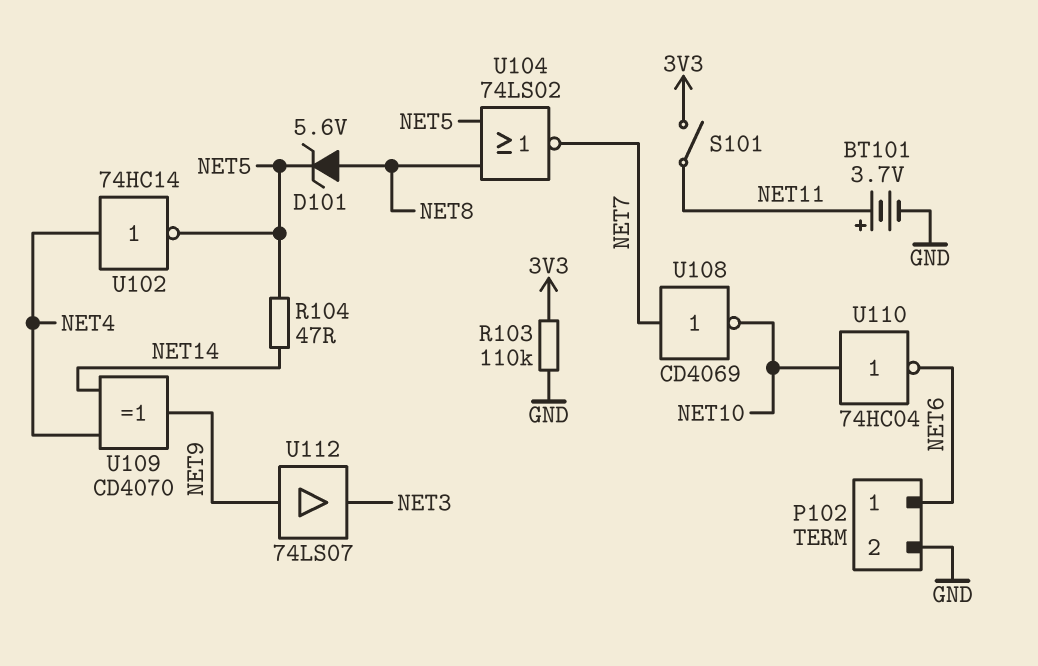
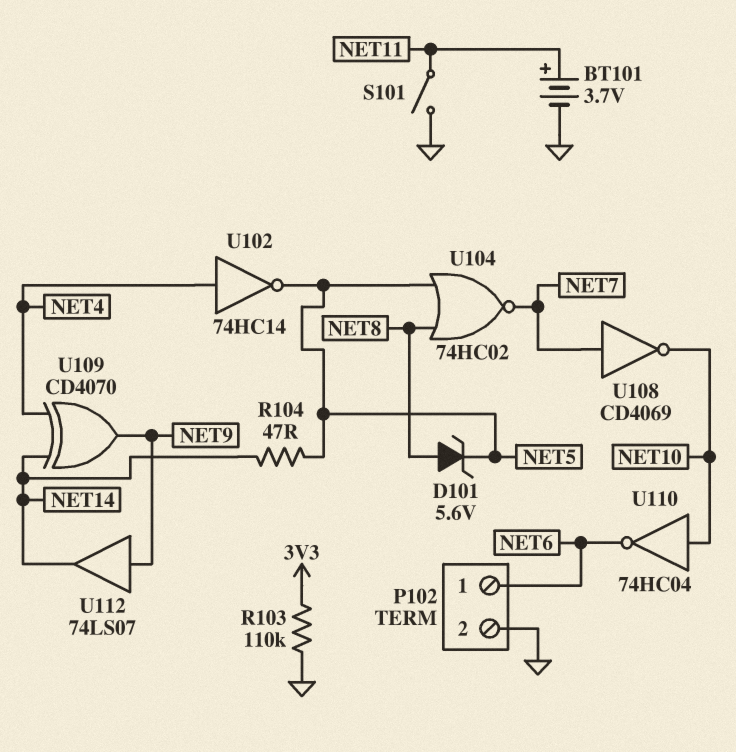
S101: switch (3V3, NET11) -> switch (GND, NET11)
U104: NOR 74LS02 (in NET5, in NET8, out NET7) -> NOR 74HC02 (in NET5, in NET8, out NET7)
U112: buffer 74LS07 (in NET9, out NET3) -> buffer 74LS07 (in NET9, out NET14)

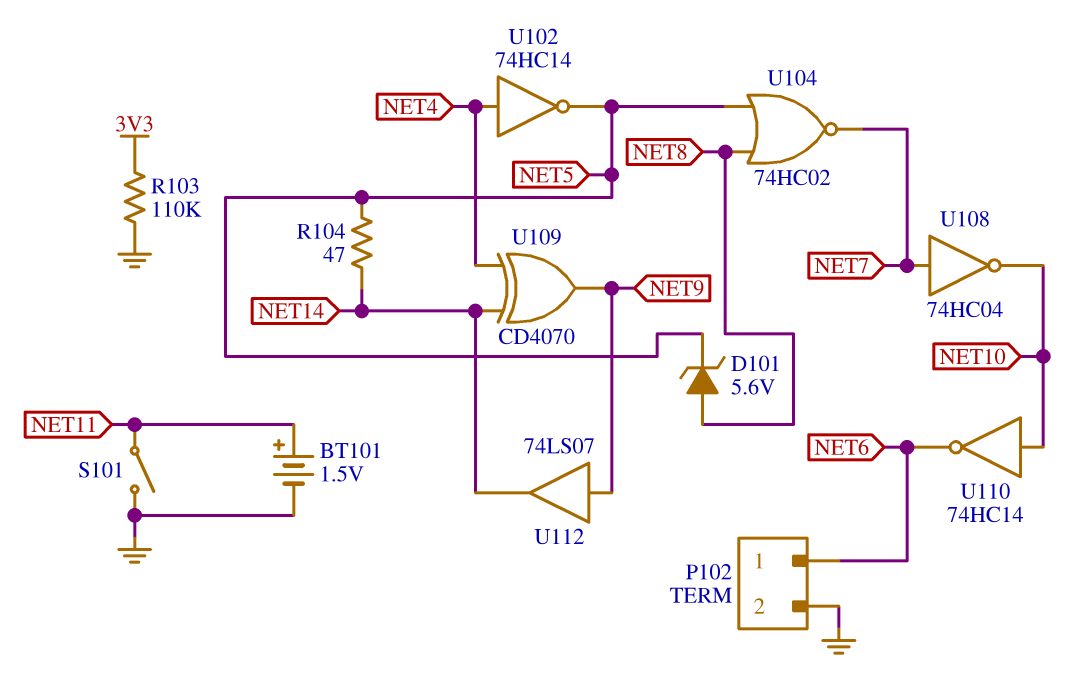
BT101: 3.7V (plus NET11, minus GND) -> 1.5V (plus NET11, minus GND)
U108: NOT CD4069 (in NET7, out NET10) -> NOT 74HC04 (in NET7, out NET10)
U110: NOT 74HC04 (in NET10, out NET6) -> NOT 74HC14 (in NET10, out NET6)

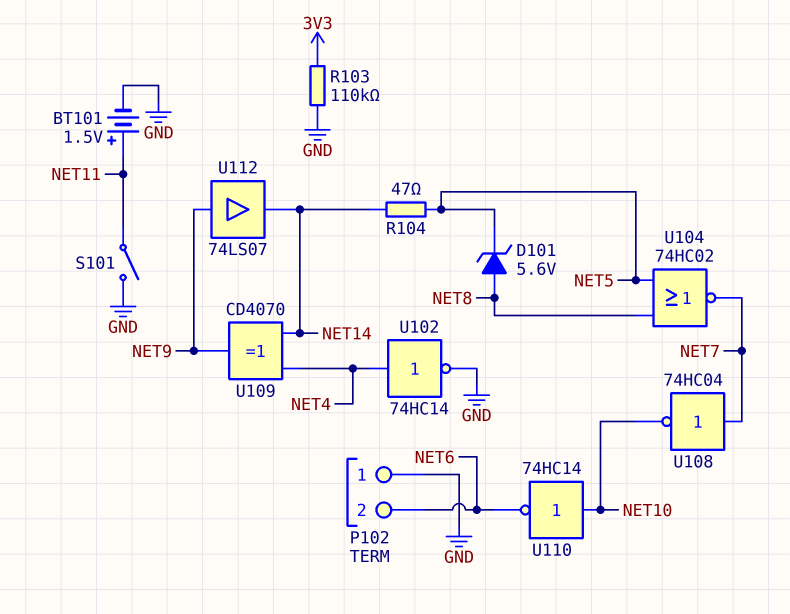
P102 pin 1: NET6 -> GND
P102 pin 2: GND -> NET6
U102: NOT 74HC14 (in NET4, out NET5) -> NOT 74HC14 (in NET4, out GND)

